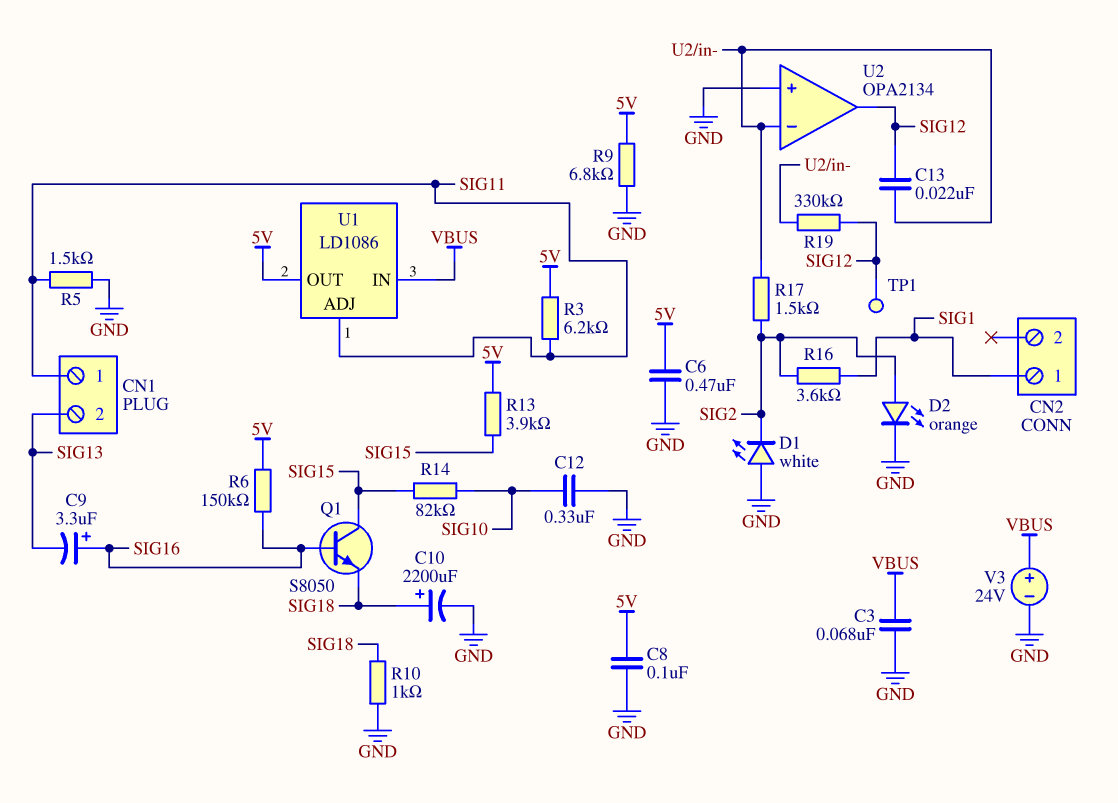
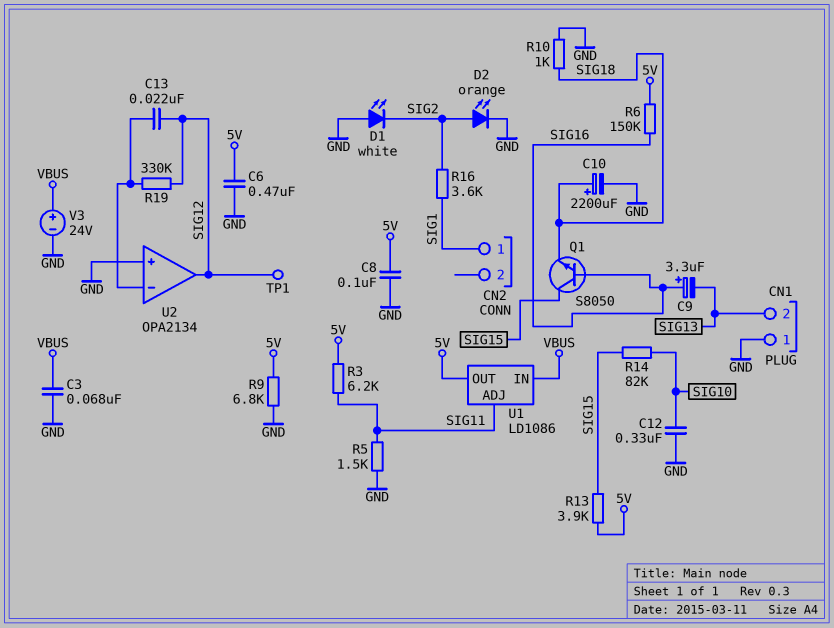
CN1 pin 1: SIG11 -> GND
R17: 1.5k (SIG2, U2/in-) -> none

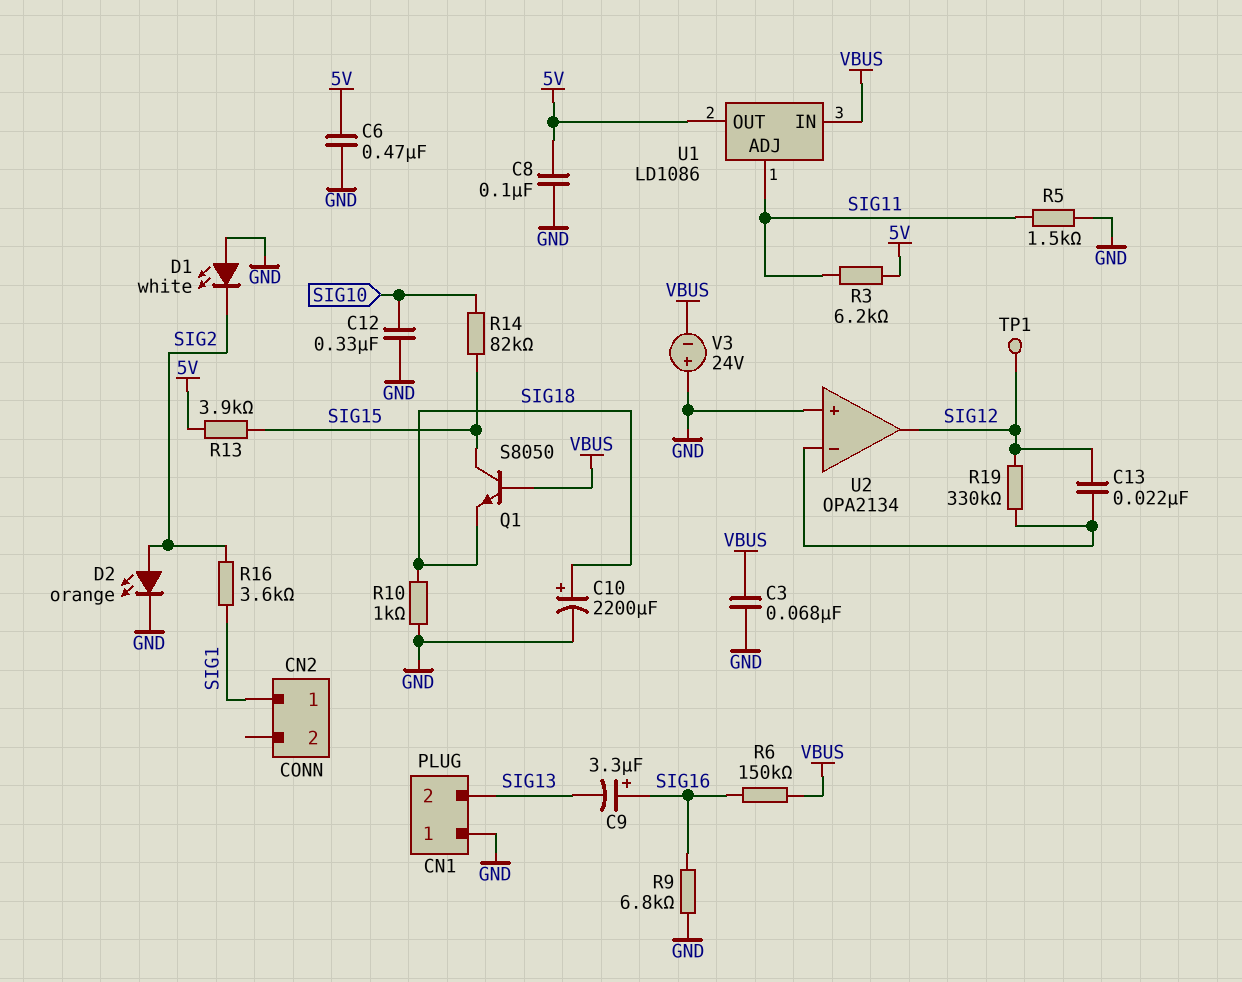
Q1: NPN S8050 (B SIG16, C SIG15, E SIG18) -> NPN S8050 (B VBUS, C SIG15, E SIG18)
R6: 150k (5V, SIG16) -> 150k (SIG16, VBUS)
R9: 6.8k (5V, GND) -> 6.8k (GND, SIG16)
V3: 24V (plus VBUS, minus GND) -> 24V (plus GND, minus VBUS)

